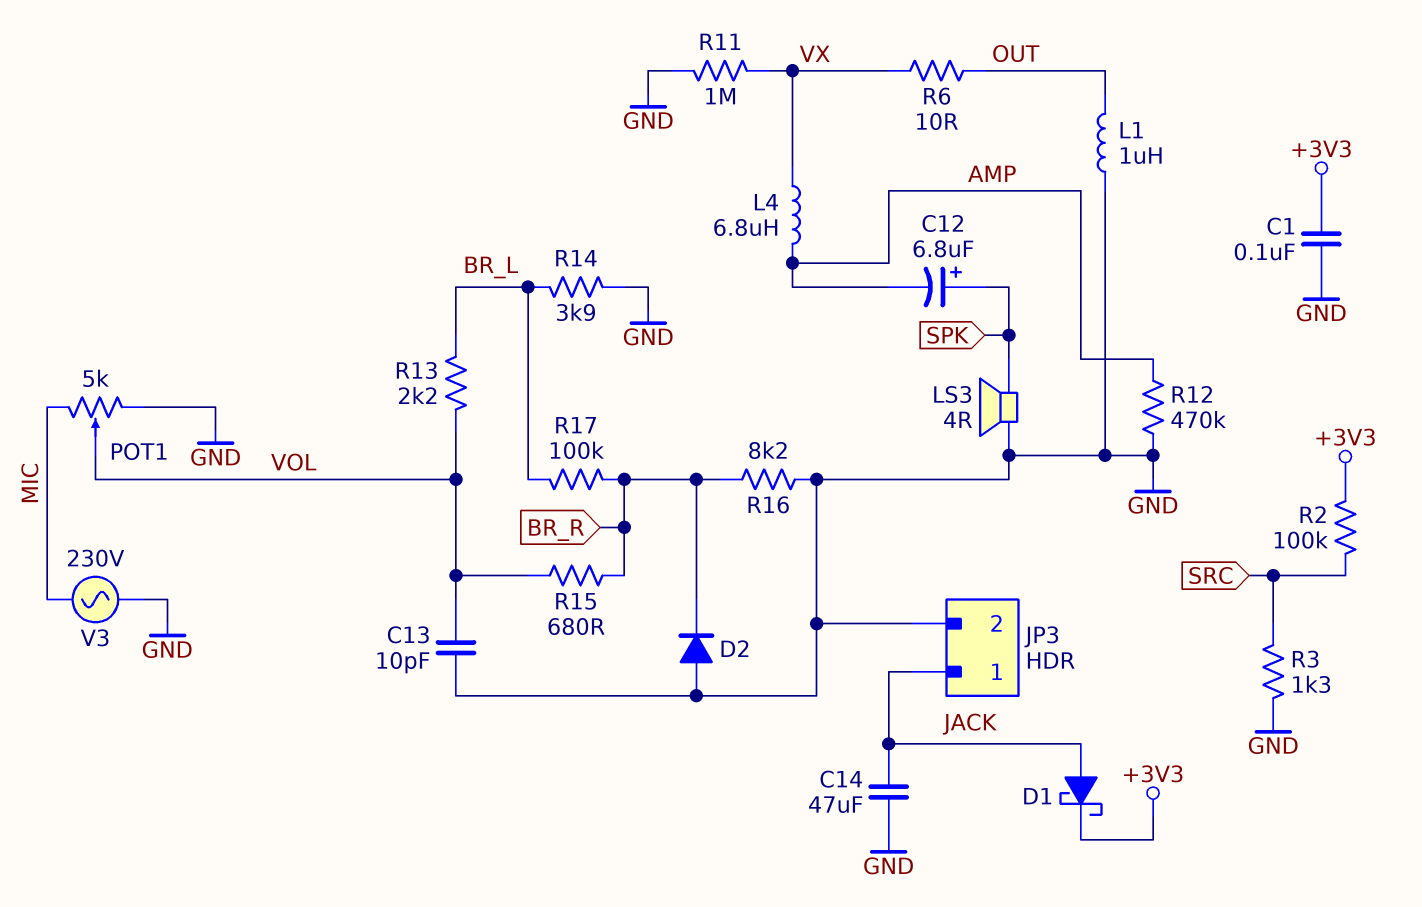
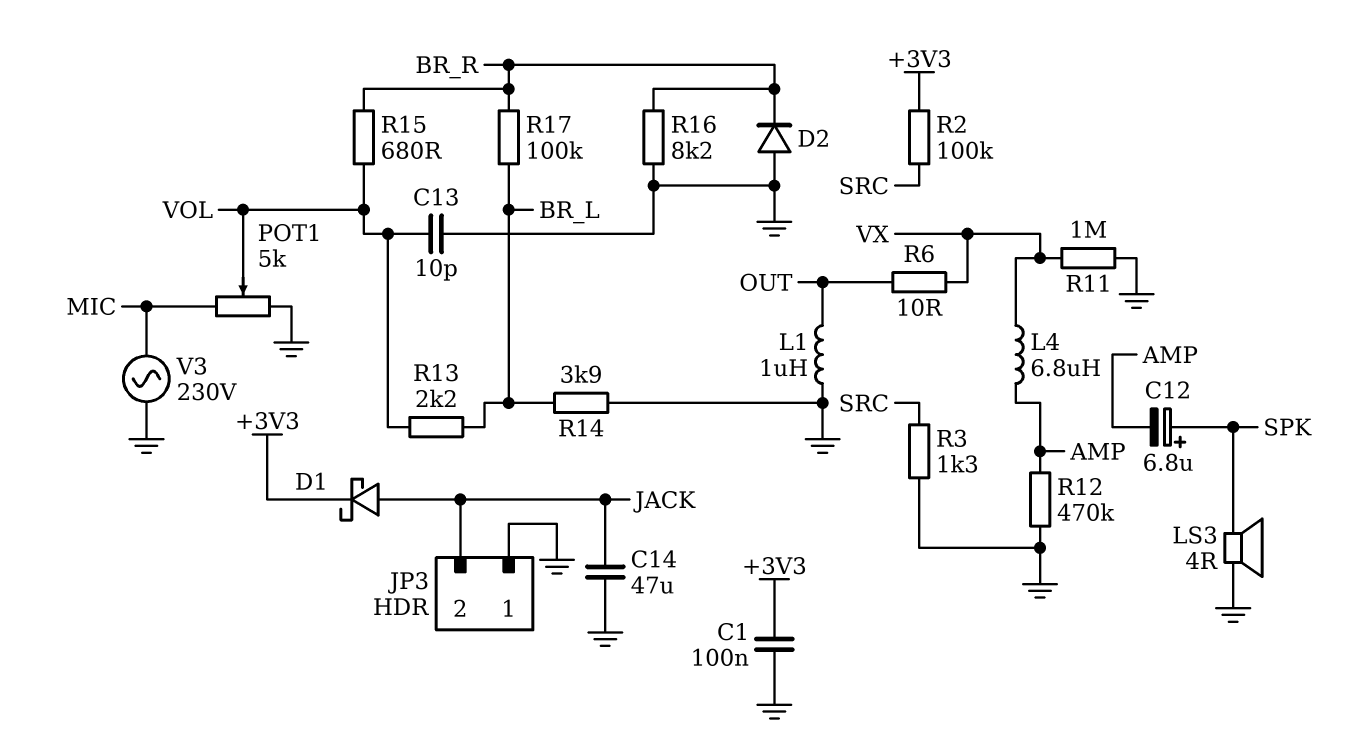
JP3 pin 1: JACK -> GND
JP3 pin 2: GND -> JACK

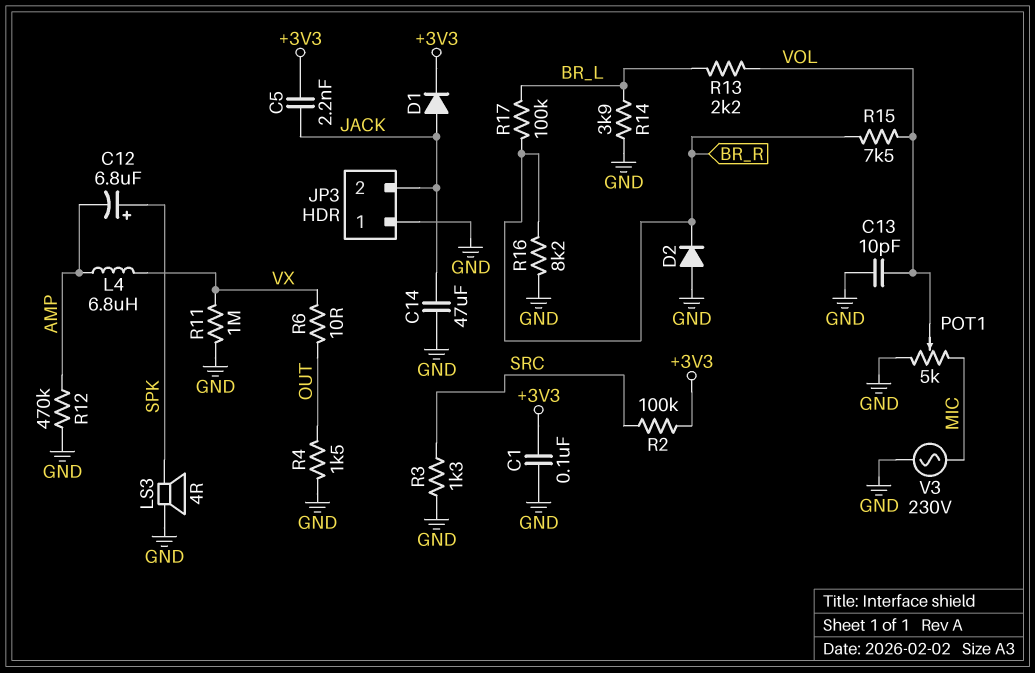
C5: none -> 2.2nF (+3V3, JACK)
D1: schottky (A JACK, K +3V3) -> diode (A JACK, K +3V3)
L1: 1uH (GND, OUT) -> none
R4: none -> 1.5k (GND, OUT)
R15: 680 (BR_R, VOL) -> 7.5k (BR_R, VOL)

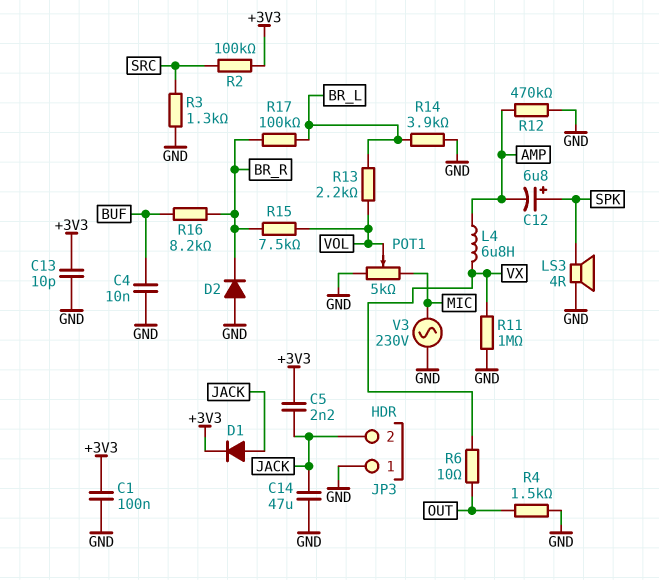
C4: none -> 10nF (BUF, GND)
C13: 10pF (GND, VOL) -> 10pF (+3V3, GND)
R16: 8.2k (BR_R, GND) -> 8.2k (BR_R, BUF)

